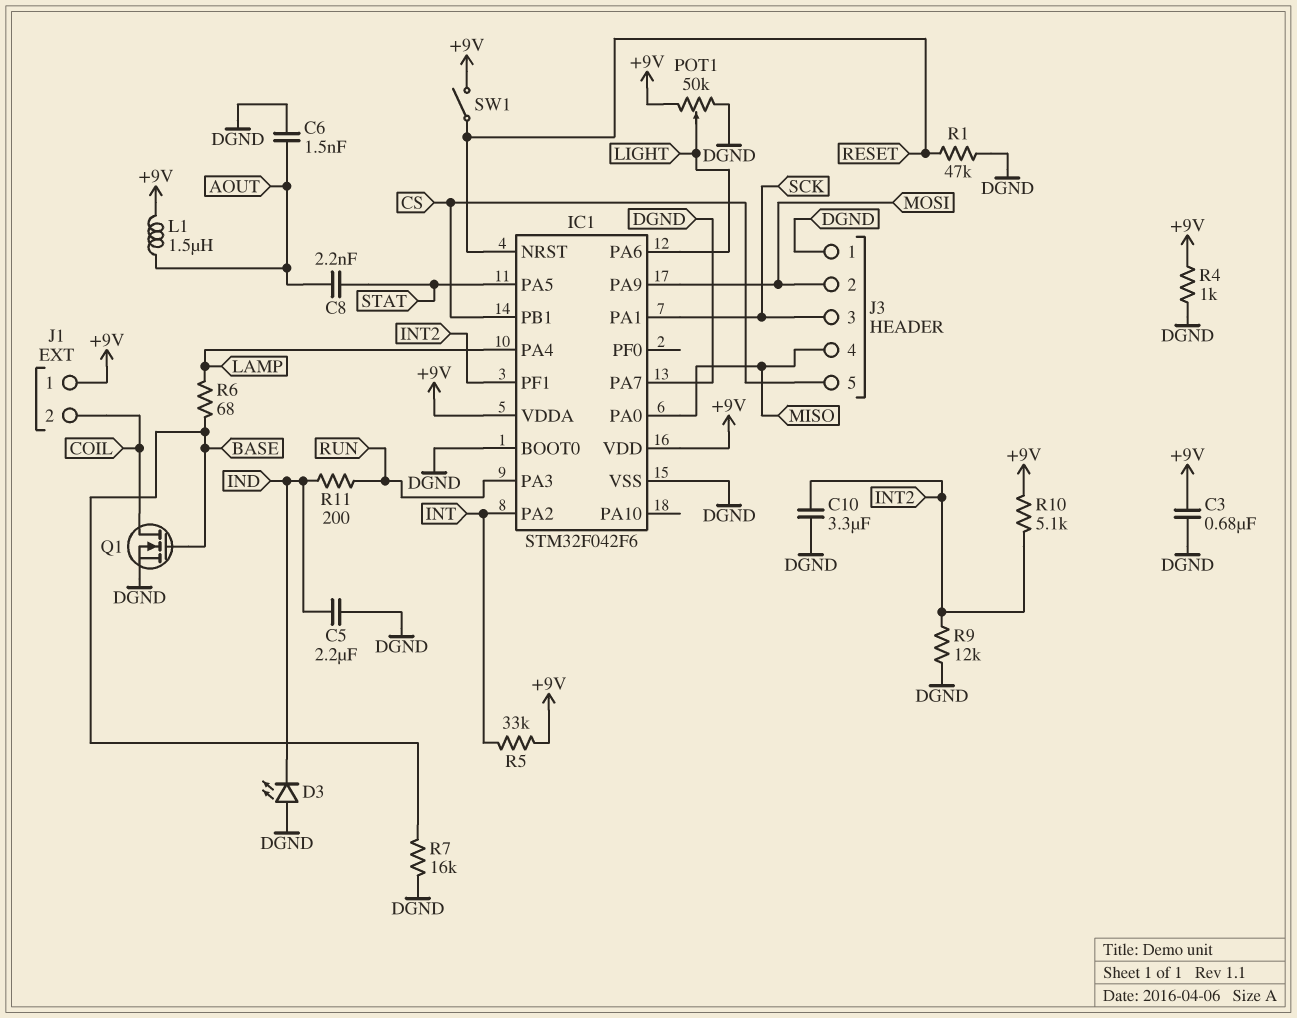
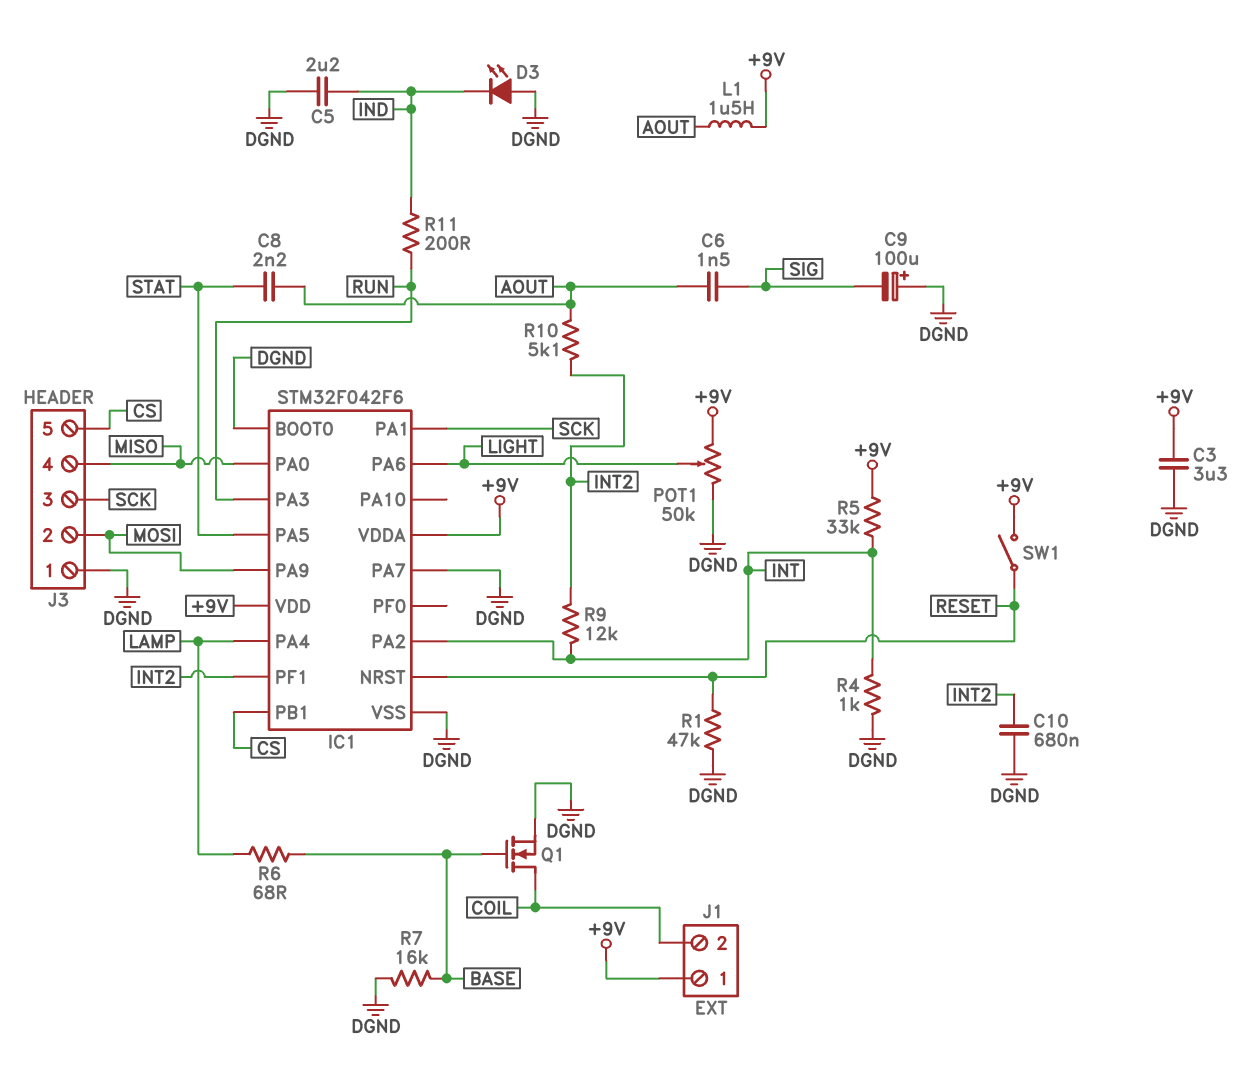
C3: 680nF (+9V, DGND) -> 3.3uF (+9V, DGND)
C6: 1.5nF (AOUT, DGND) -> 1.5nF (AOUT, SIG)
C9: none -> 100uF (plus DGND, minus SIG)
C10: 3.3uF (DGND, INT2) -> 680nF (DGND, INT2)
R4: 1k (+9V, DGND) -> 1k (DGND, INT)
R9: 12k (DGND, INT2) -> 12k (INT, INT2)
R10: 5.1k (+9V, INT2) -> 5.1k (AOUT, INT2)

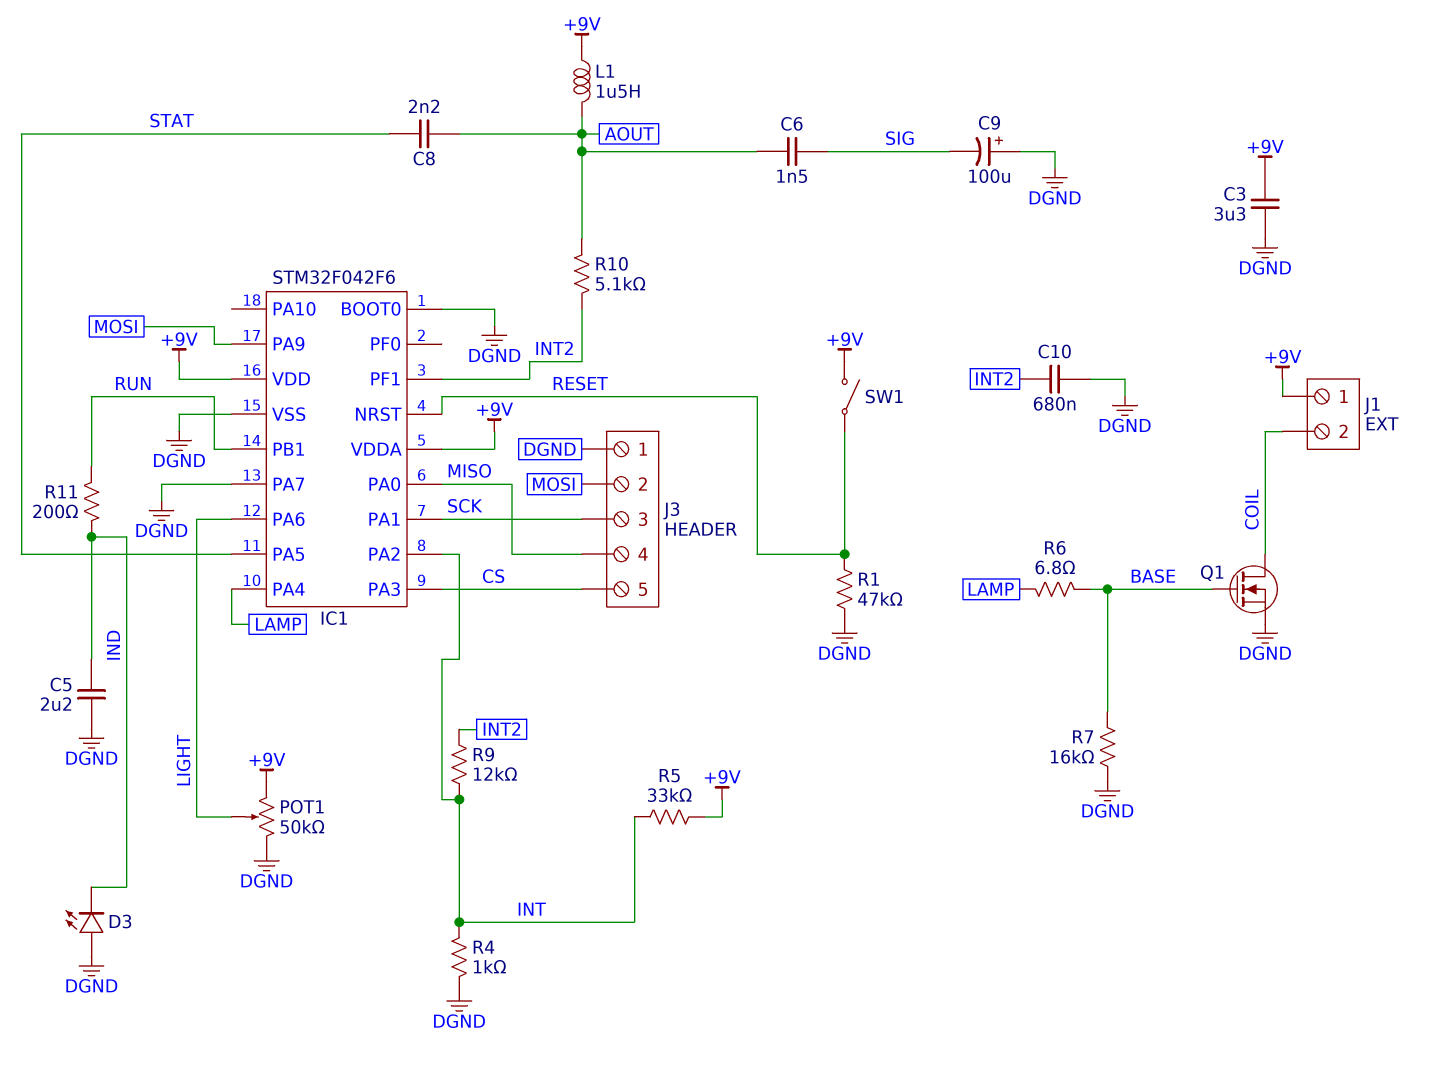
IC1 pin PA3: RUN -> CS
IC1 pin PB1: CS -> RUN
R6: 68 (BASE, LAMP) -> 6.8 (BASE, LAMP)

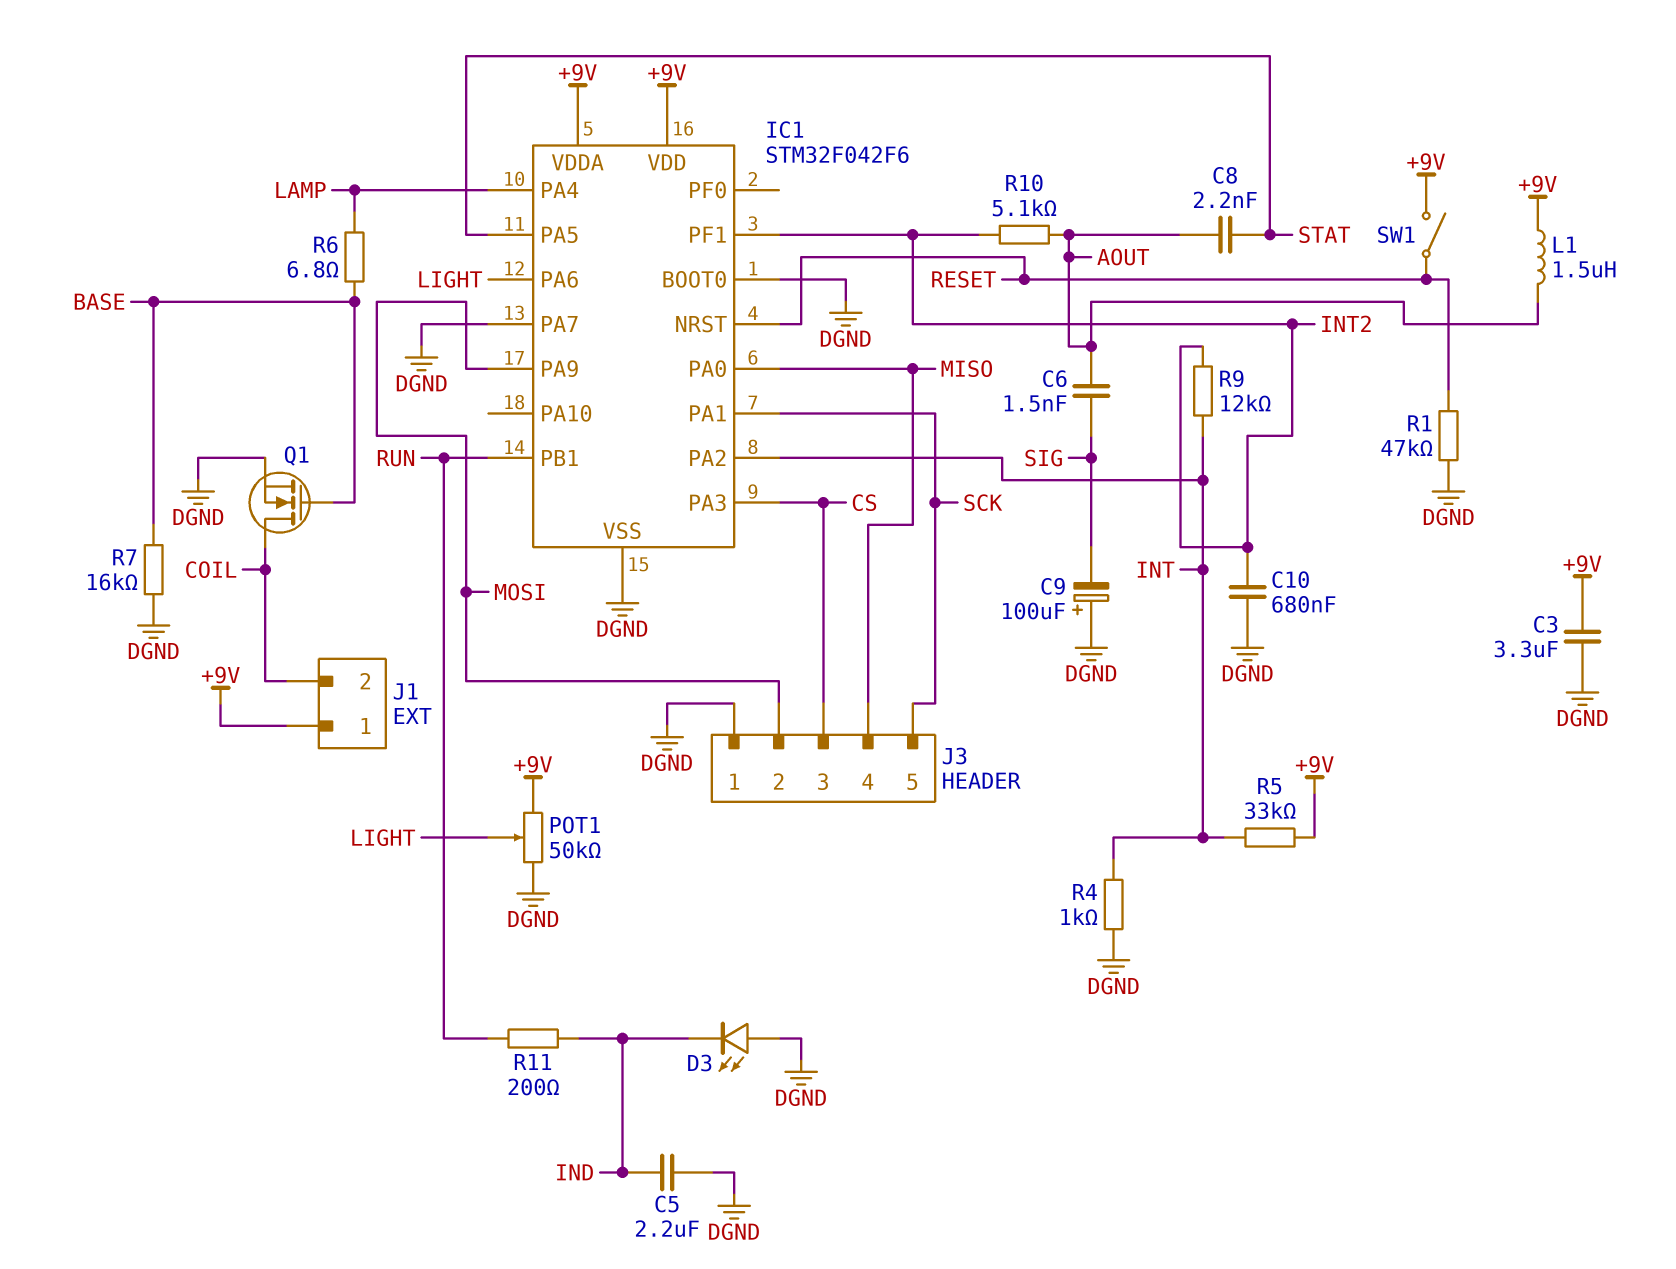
J3 pin 3: SCK -> CS
J3 pin 5: CS -> SCK

